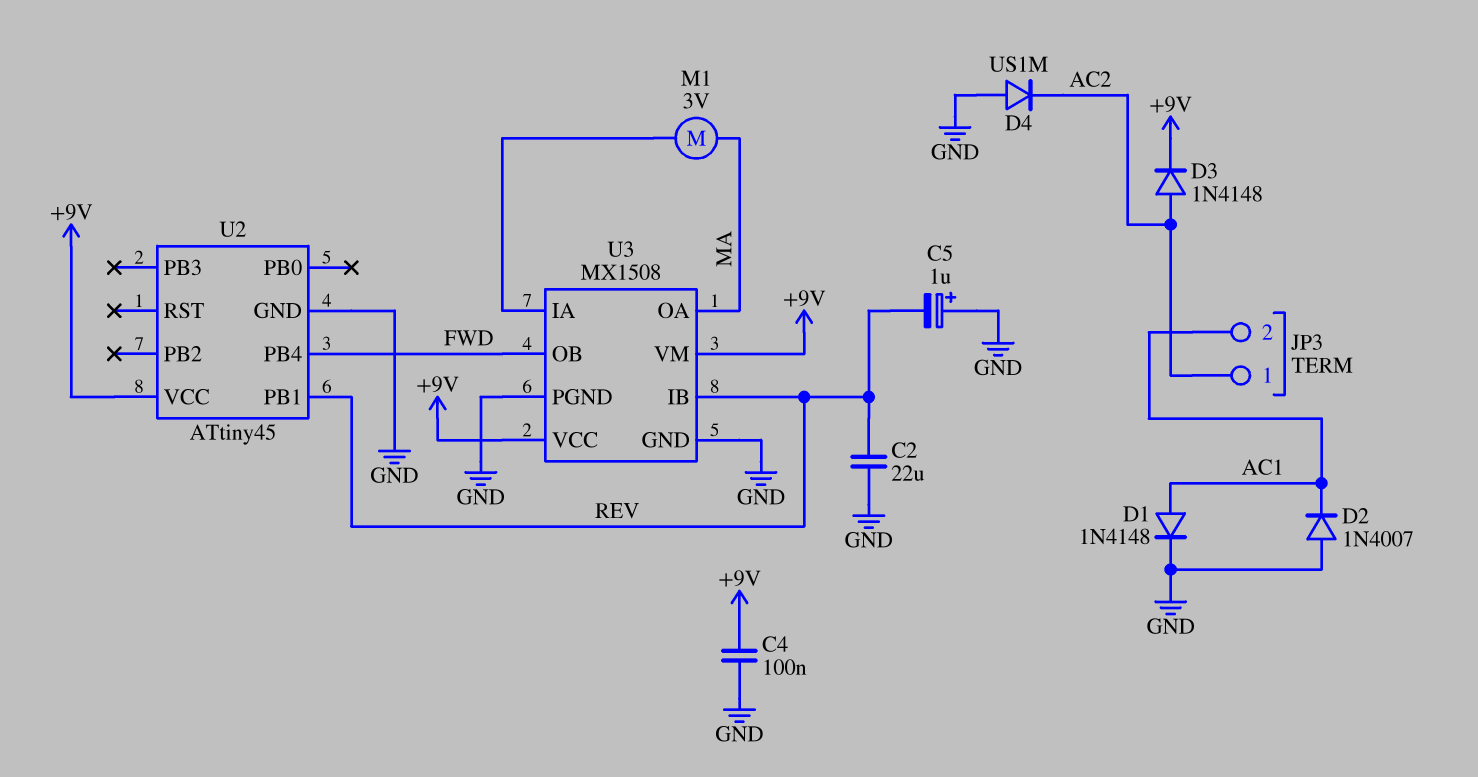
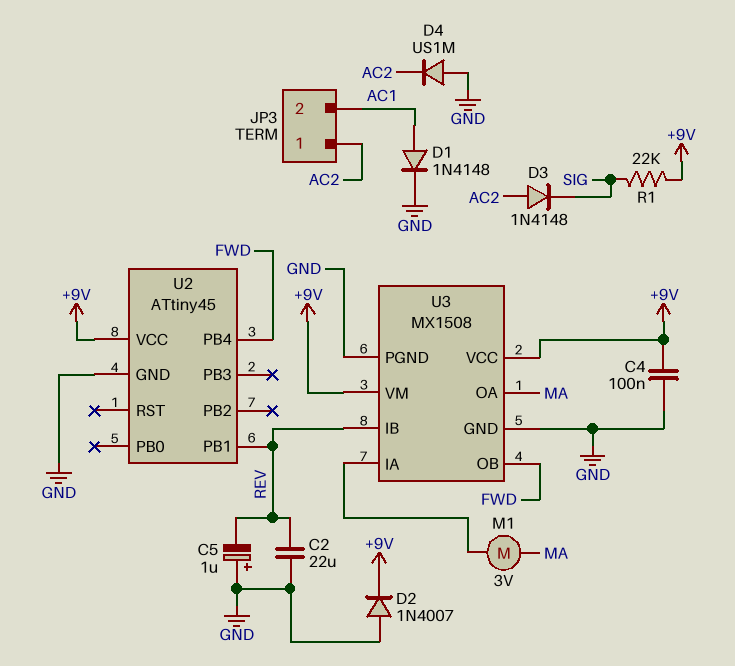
D2: diode 1N4007 (A GND, K AC1) -> diode 1N4007 (A GND, K +9V)
D3: diode 1N4148 (A AC2, K +9V) -> diode 1N4148 (A AC2, K SIG)
R1: none -> 22k (+9V, SIG)

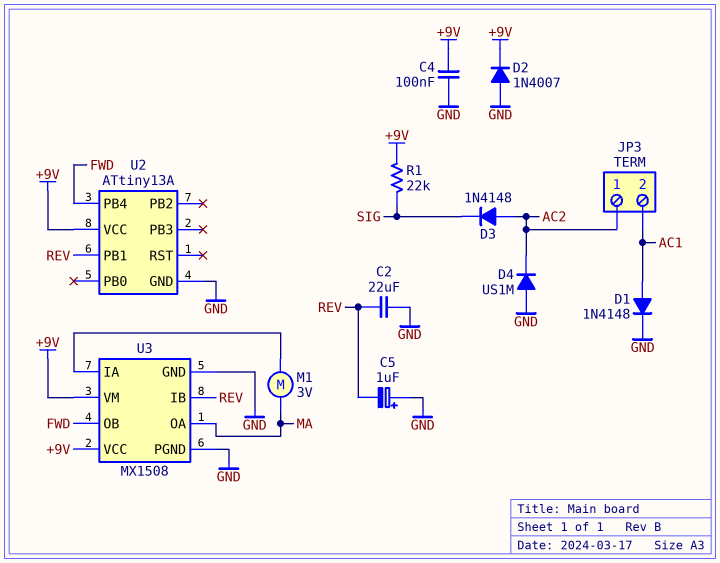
U2: ATtiny45 -> ATtiny13A

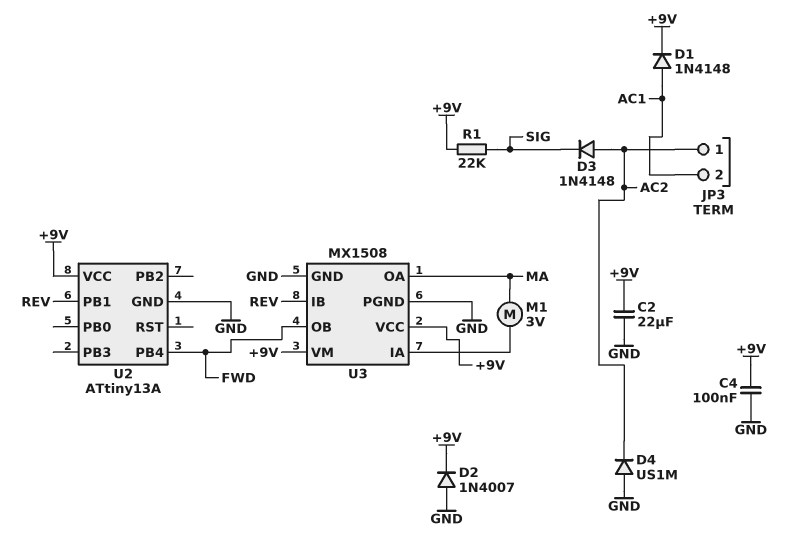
C2: 22uF (GND, REV) -> 22uF (+9V, GND)
C5: 1uF (plus GND, minus REV) -> none
D1: diode 1N4148 (A AC1, K GND) -> diode 1N4148 (A AC1, K +9V)

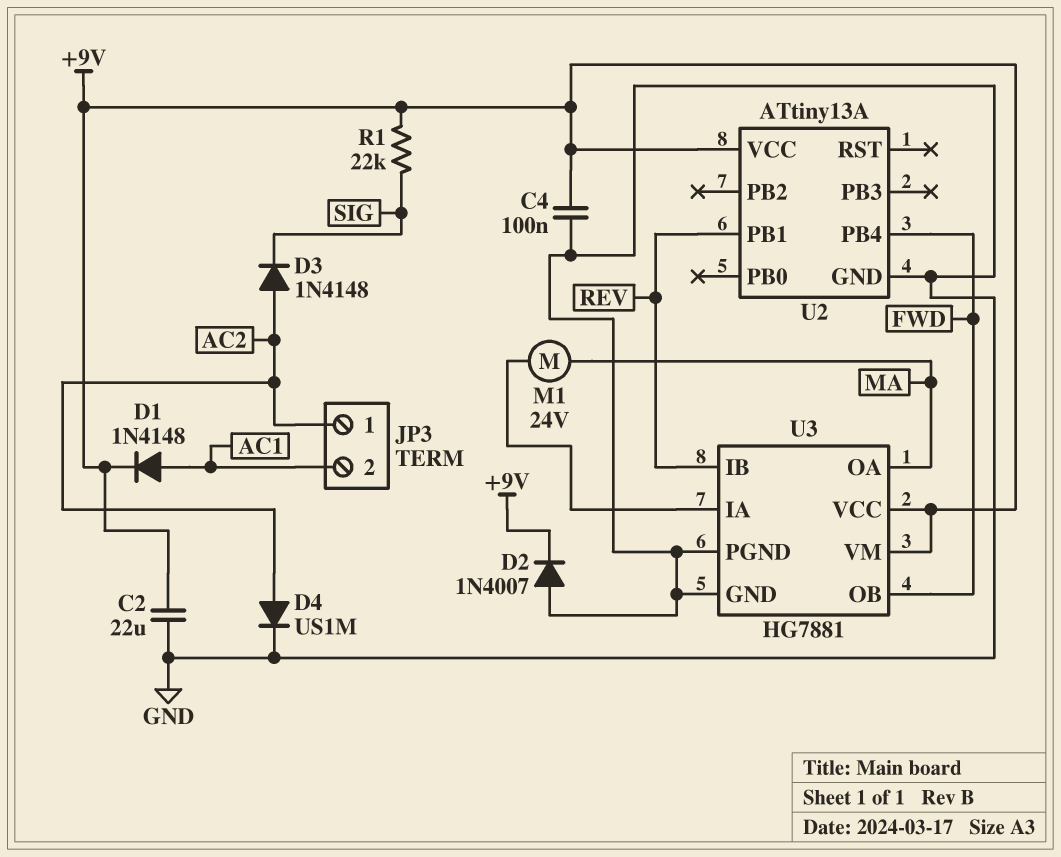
D4: diode US1M (A GND, K AC2) -> diode US1M (A AC2, K GND)
M1: motor 3V (MA, U3/IA) -> motor 24V (MA, U3/IA)
U3: MX1508 -> HG7881

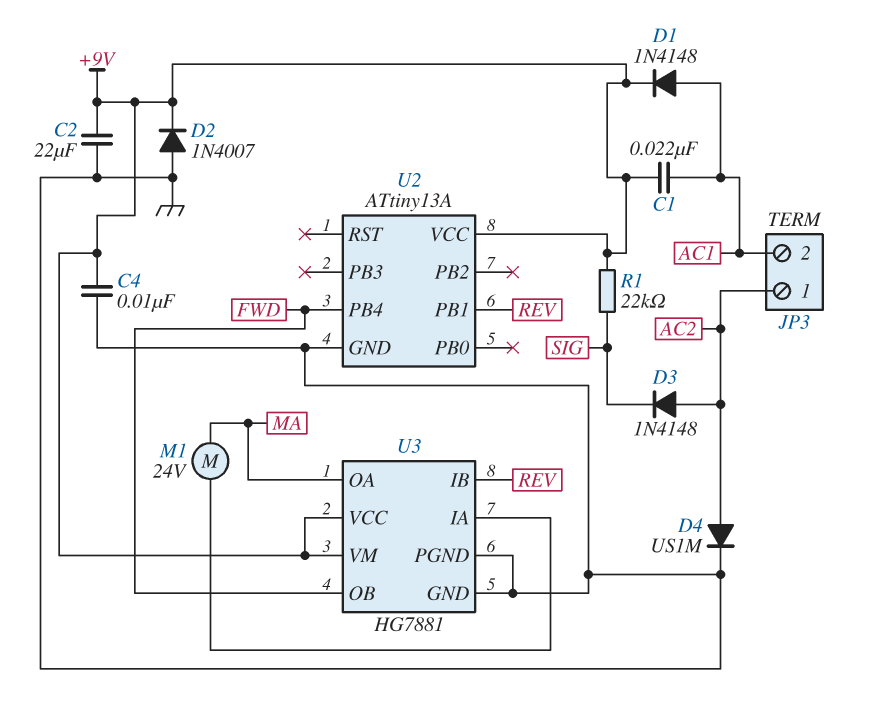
C1: none -> 22nF (+9V, AC1)
C4: 100nF (+9V, GND) -> 10nF (+9V, GND)

